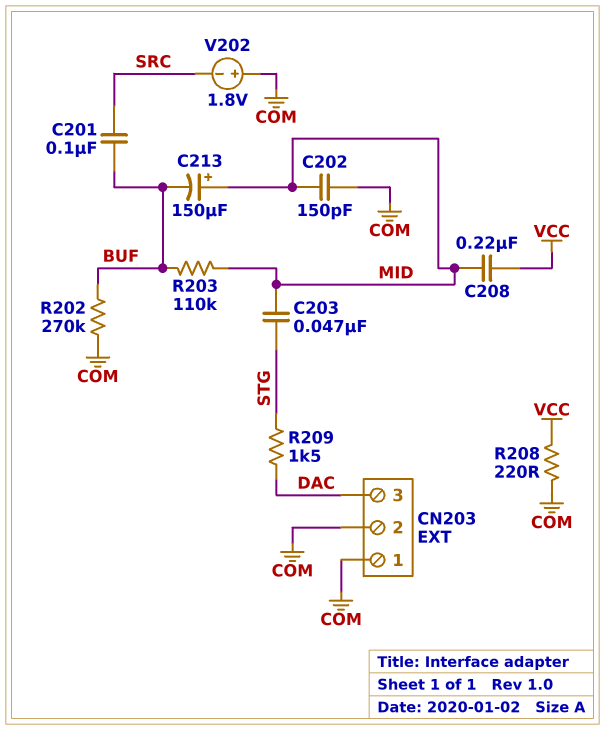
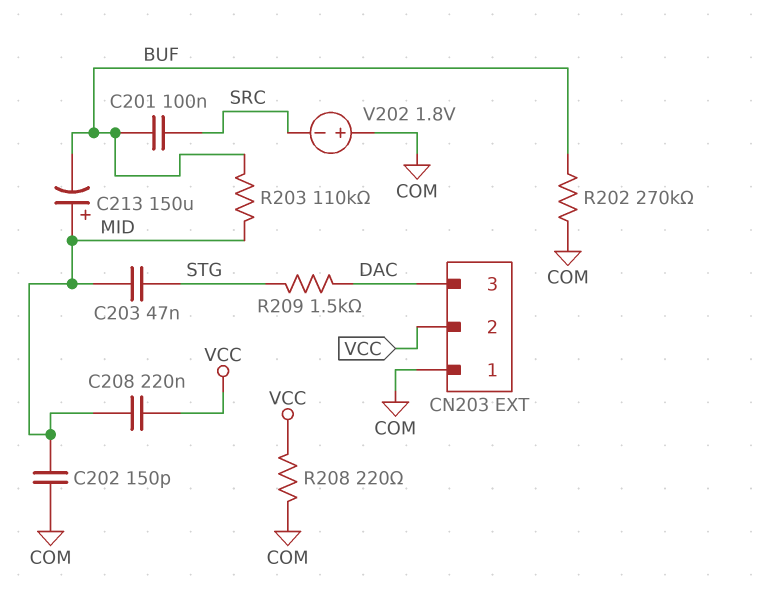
CN203 pin 2: COM -> VCC

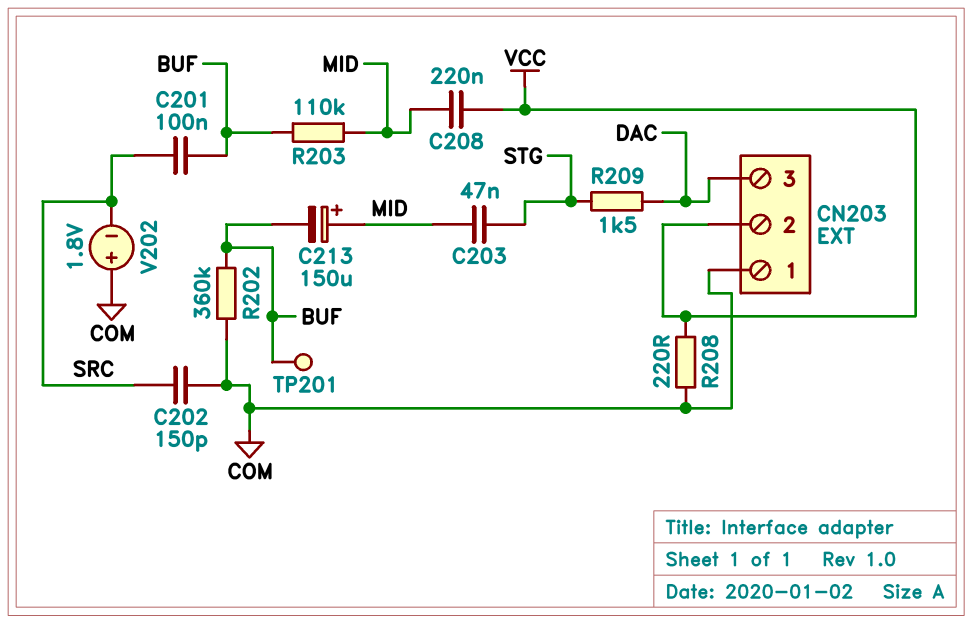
C202: 150pF (COM, MID) -> 150pF (COM, SRC)
R202: 270k (BUF, COM) -> 360k (BUF, COM)
TP201: none -> test point (BUF)

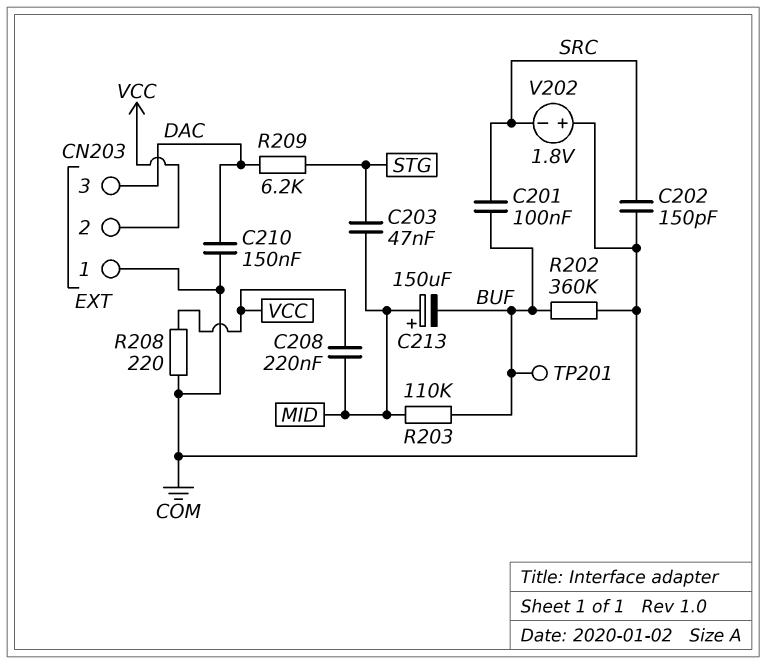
C210: none -> 150nF (COM, DAC)
R209: 1.5k (DAC, STG) -> 6.2k (DAC, STG)

